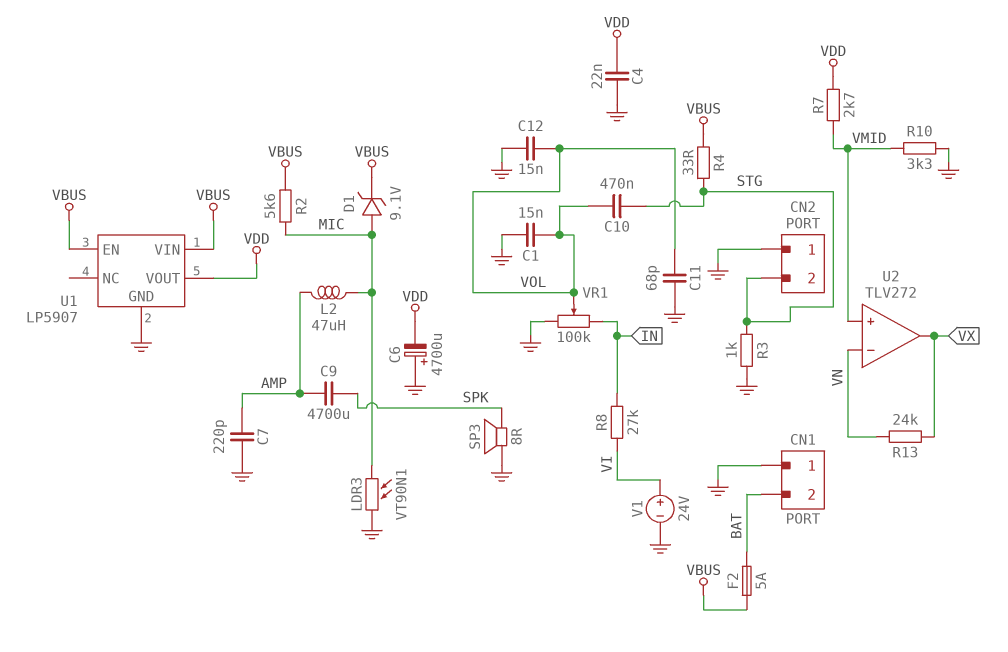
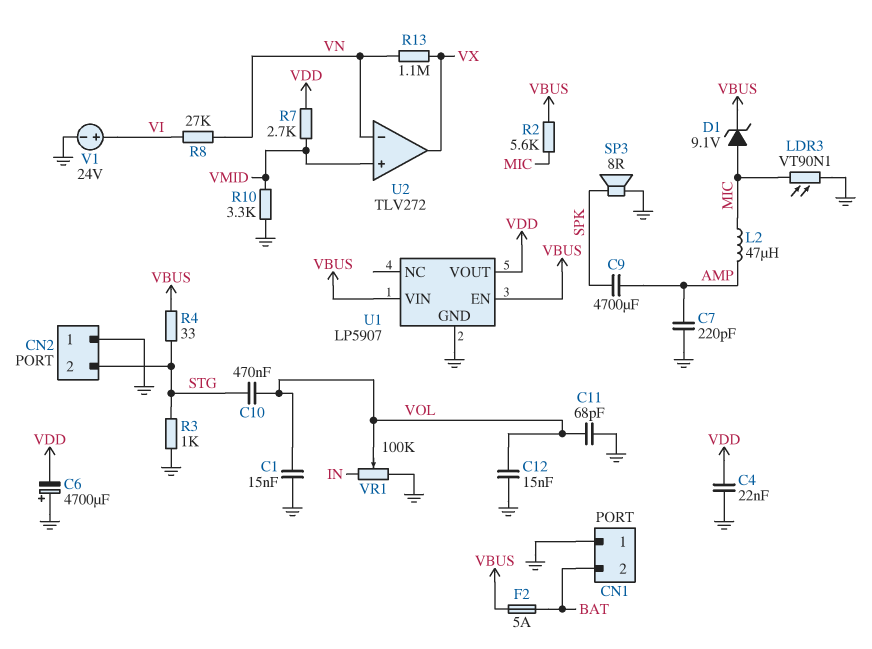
R8: 27k (IN, VI) -> 27k (VI, VN)
R13: 24k (VN, VX) -> 1.1M (VN, VX)

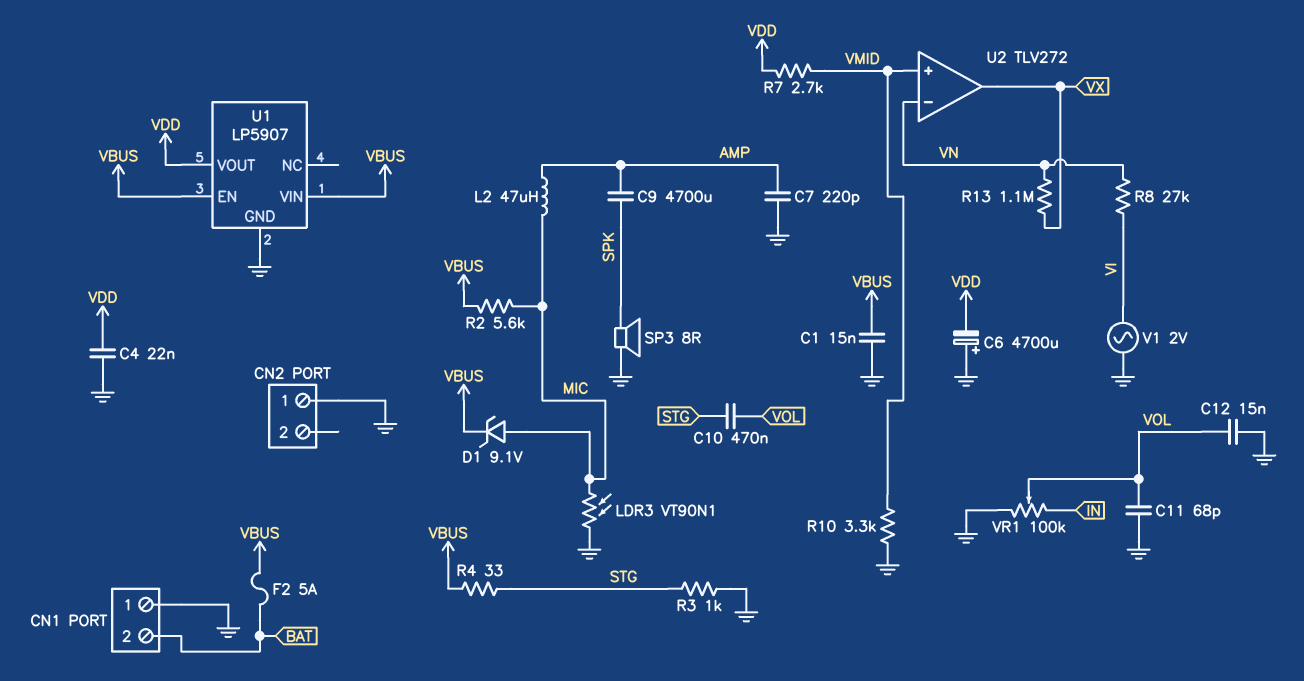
C1: 15nF (GND, VOL) -> 15nF (GND, VBUS)
CN2 pin 2: STG -> none
V1: 24V (plus VI, minus GND) -> AC 2V (GND, VI)

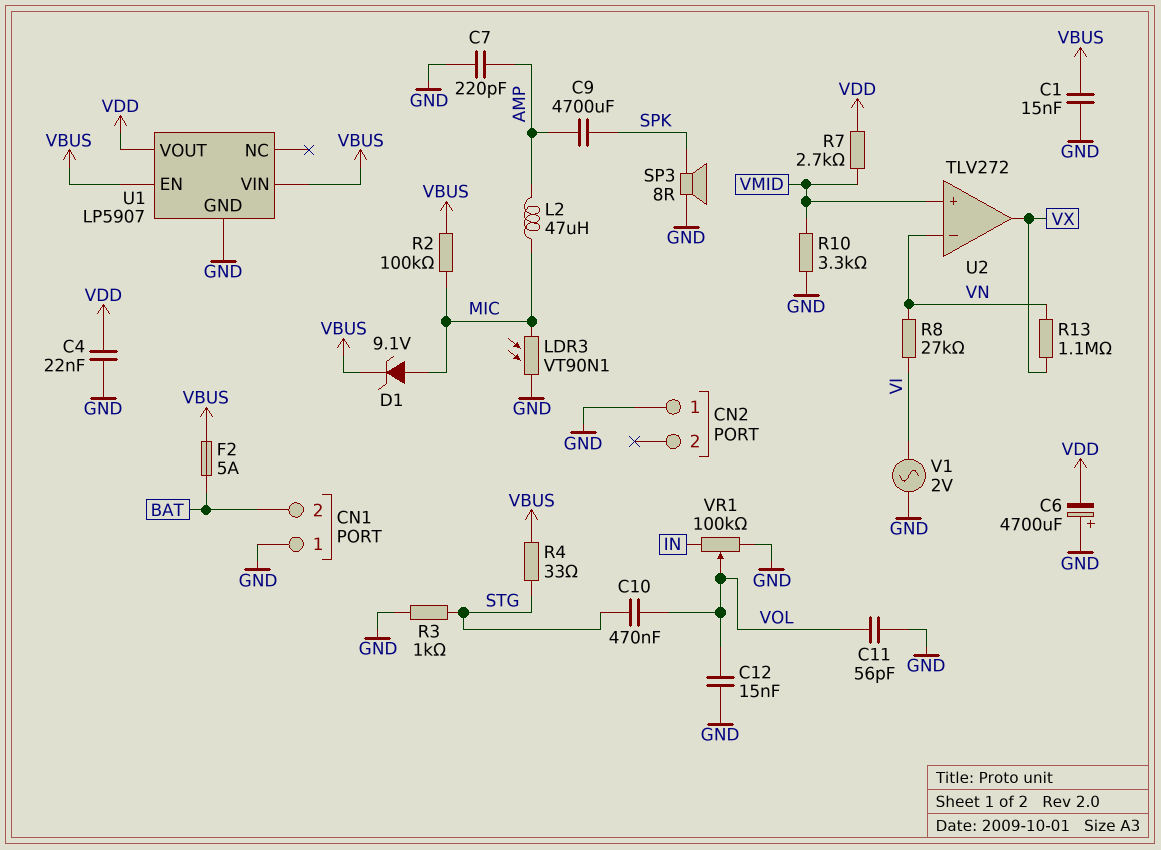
C11: 68pF (GND, VOL) -> 56pF (GND, VOL)
R2: 5.6k (MIC, VBUS) -> 100k (MIC, VBUS)

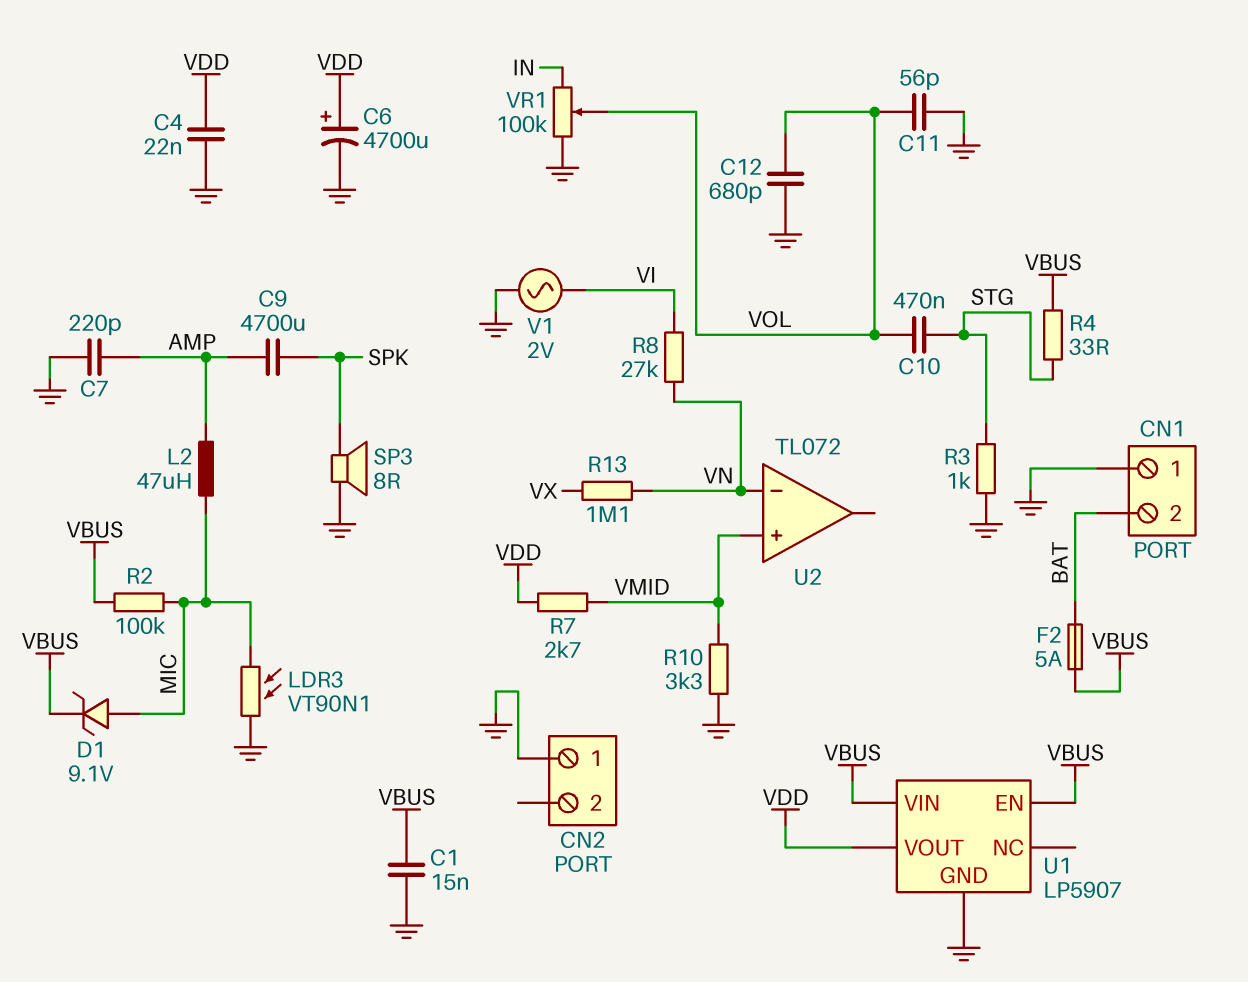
C6: 4700uF (plus GND, minus VDD) -> 4700uF (plus VDD, minus GND)
C12: 15nF (GND, VOL) -> 680pF (GND, VOL)
U2: TLV272 -> TL072
U2 pin out: VX -> none

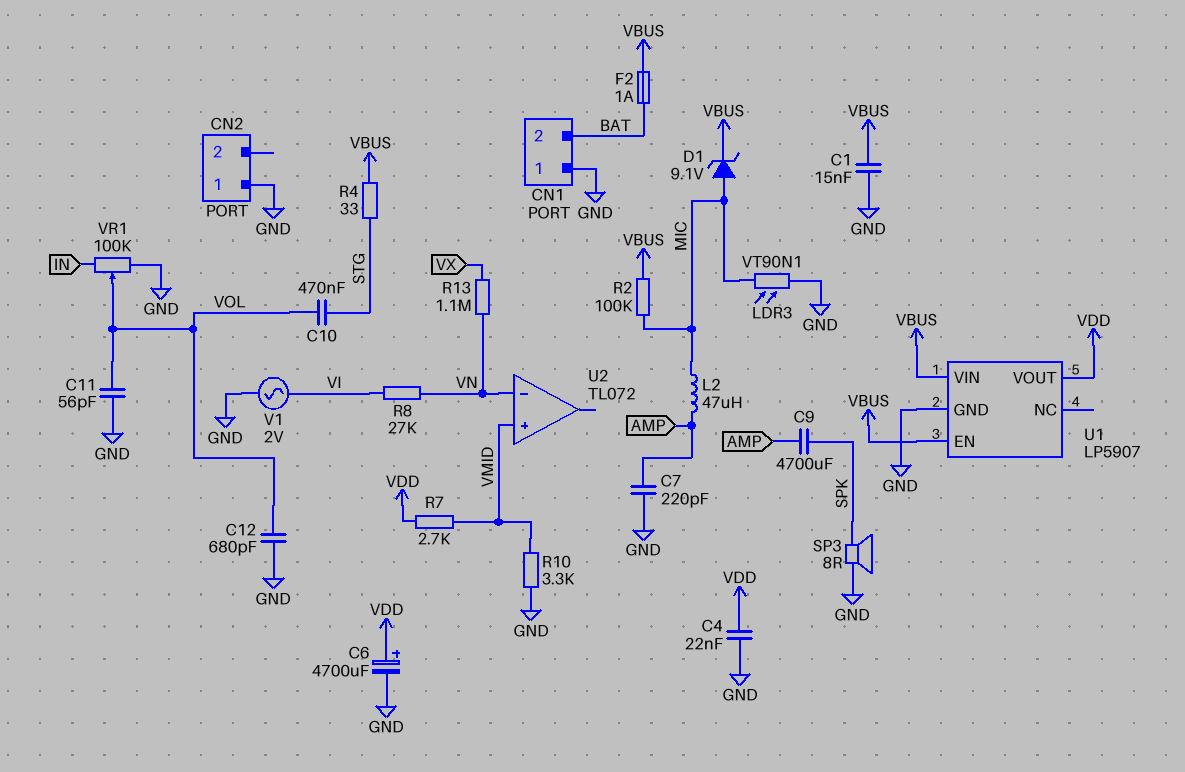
F2: 5A (BAT, VBUS) -> 1A (BAT, VBUS)
R3: 1k (GND, STG) -> none

